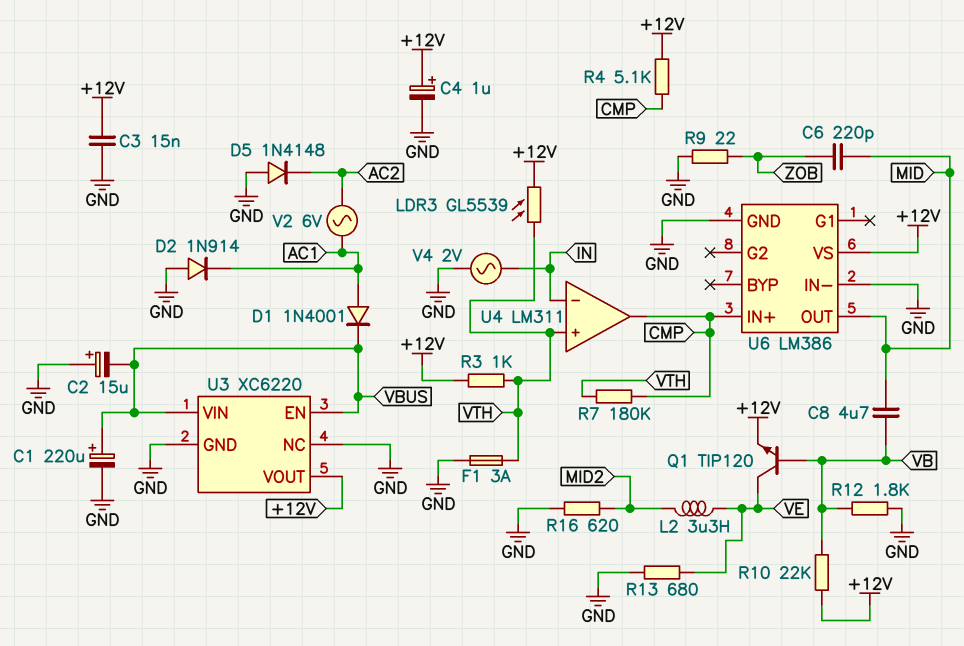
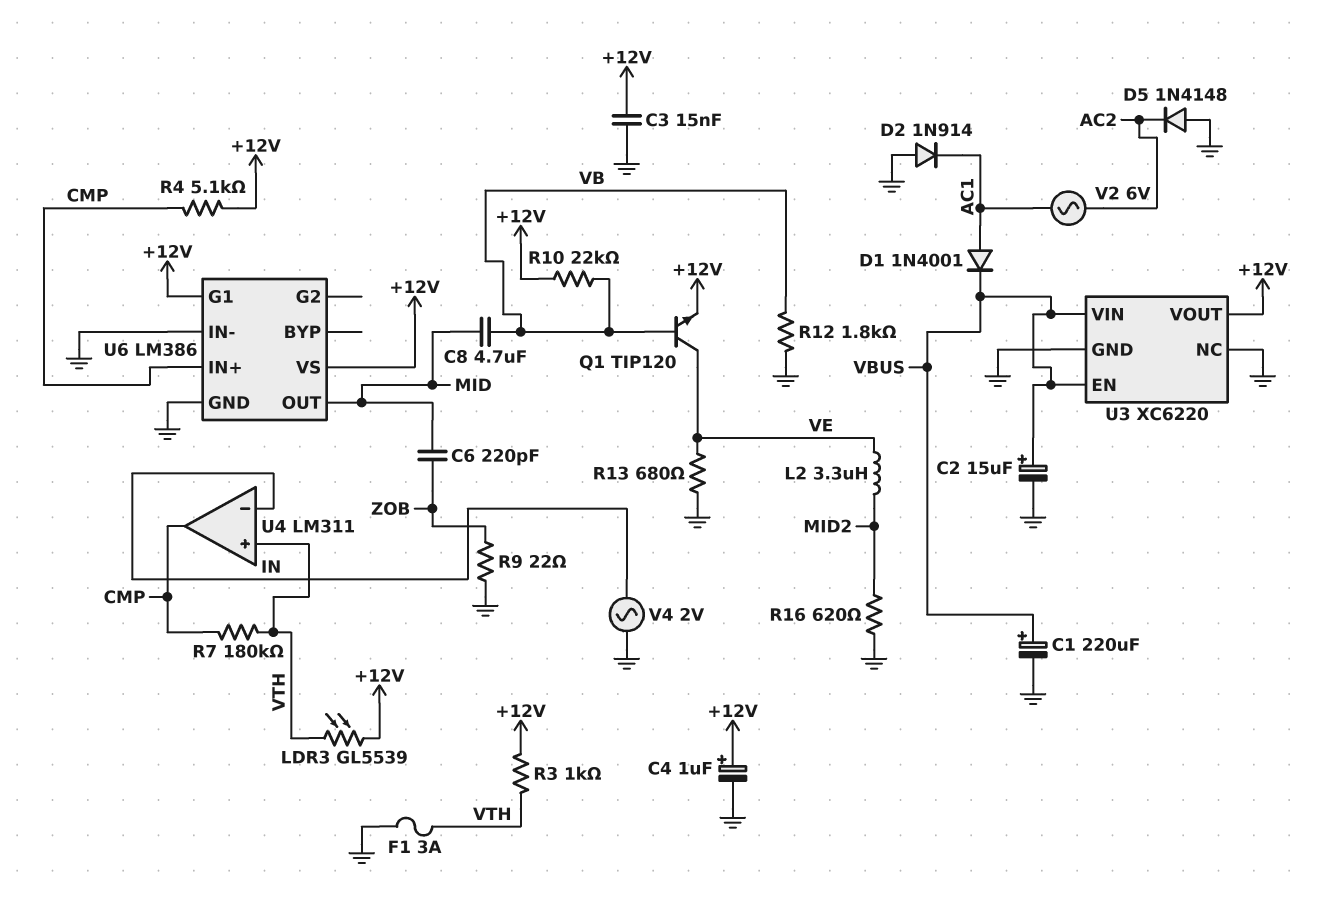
C2: 15uF (plus GND, minus VBUS) -> 15uF (plus VBUS, minus GND)
U6 pin G1: none -> +12V

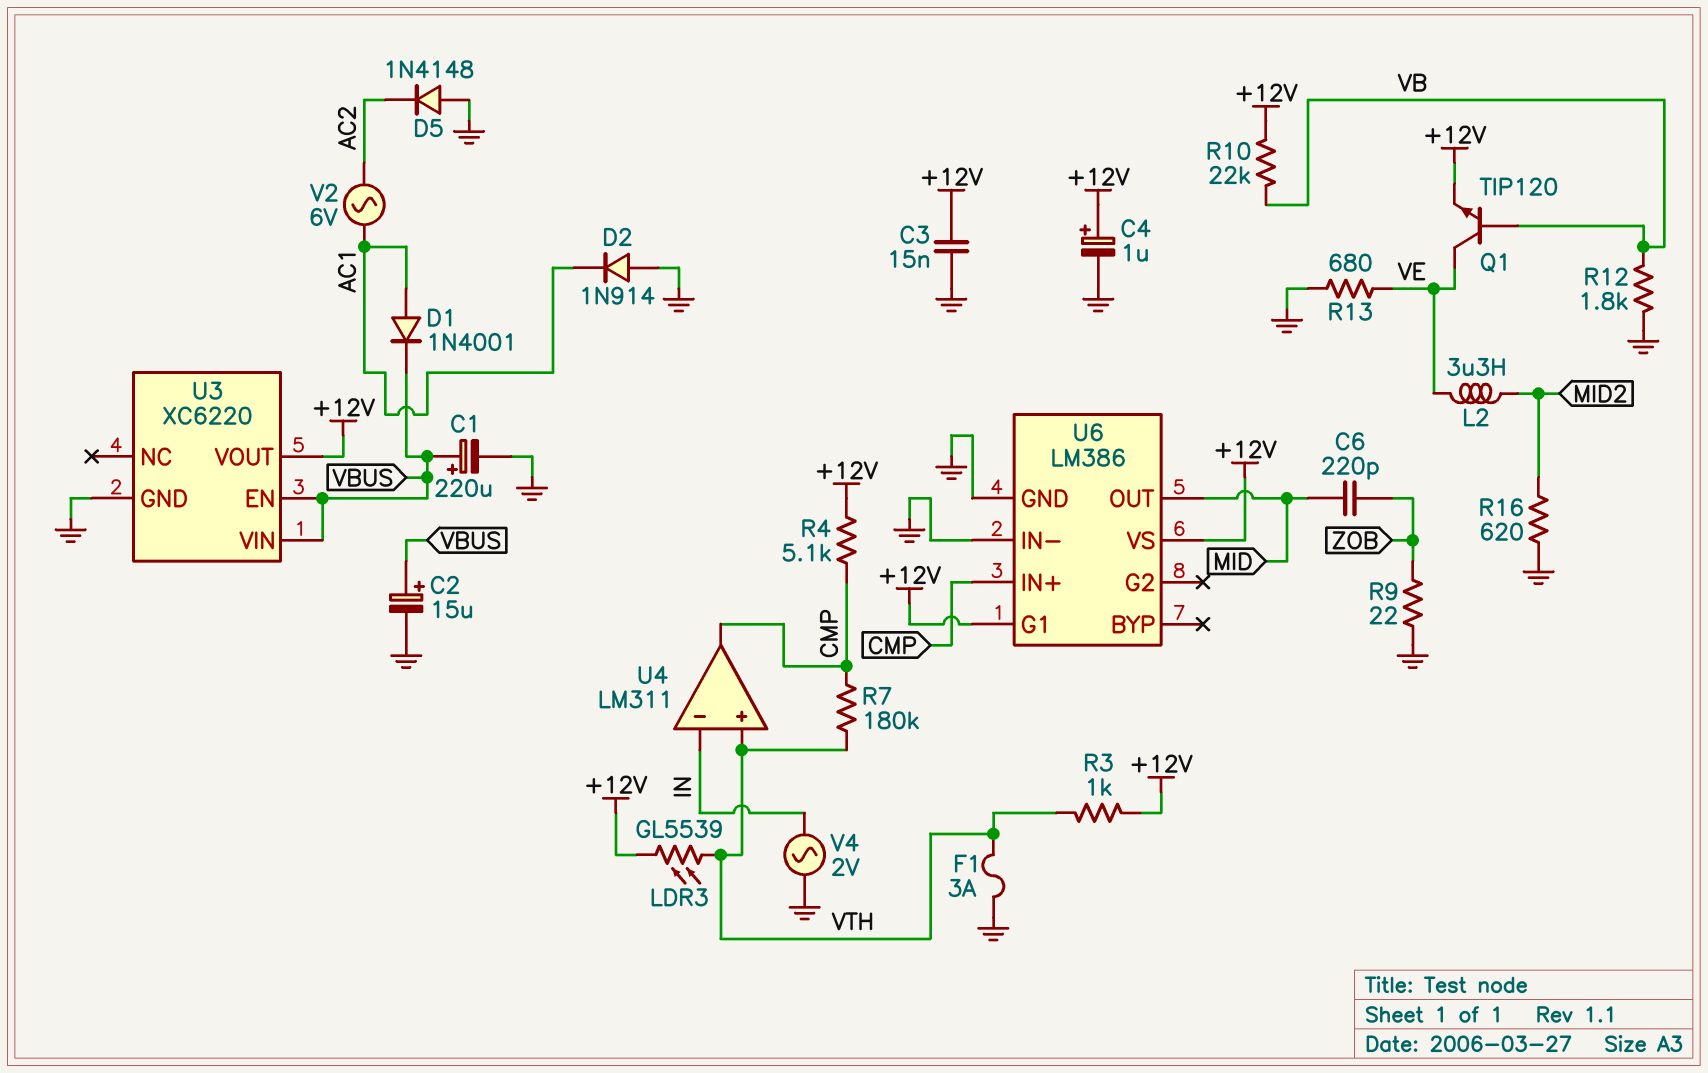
C8: 4.7uF (MID, VB) -> none
U3 pin NC: GND -> none

